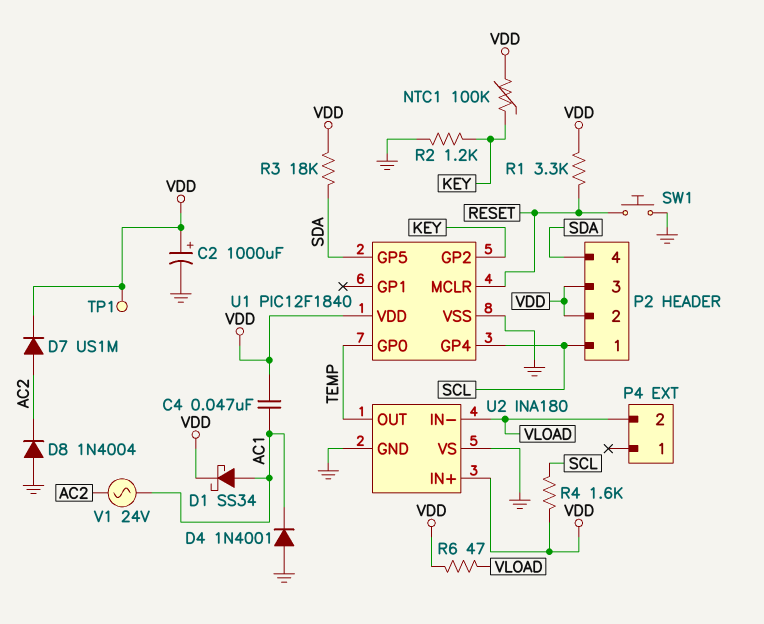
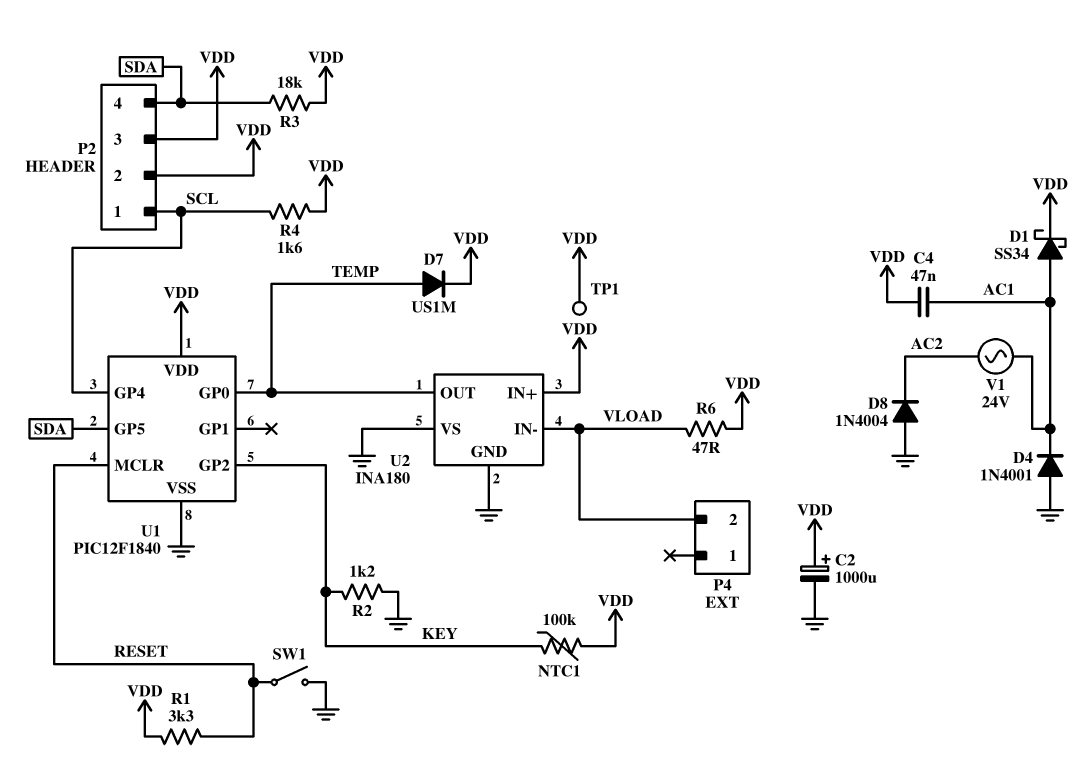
D7: diode US1M (A AC2, K VDD) -> diode US1M (A TEMP, K VDD)
SW1: button (GND, RESET) -> switch (GND, RESET)

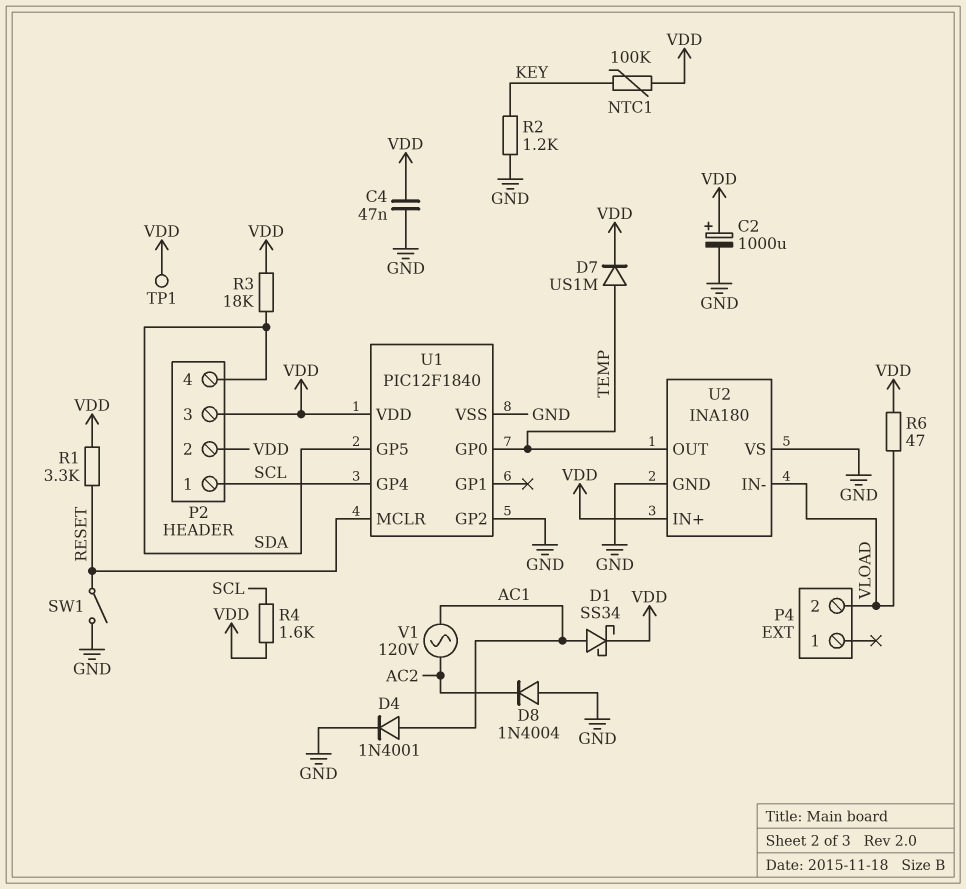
C4: 47nF (AC1, VDD) -> 47nF (GND, VDD)
D4: diode 1N4001 (A GND, K AC1) -> diode 1N4001 (A AC1, K GND)
U1 pin GP2: KEY -> GND
V1: AC 24V (AC1, AC2) -> AC 120V (AC1, AC2)

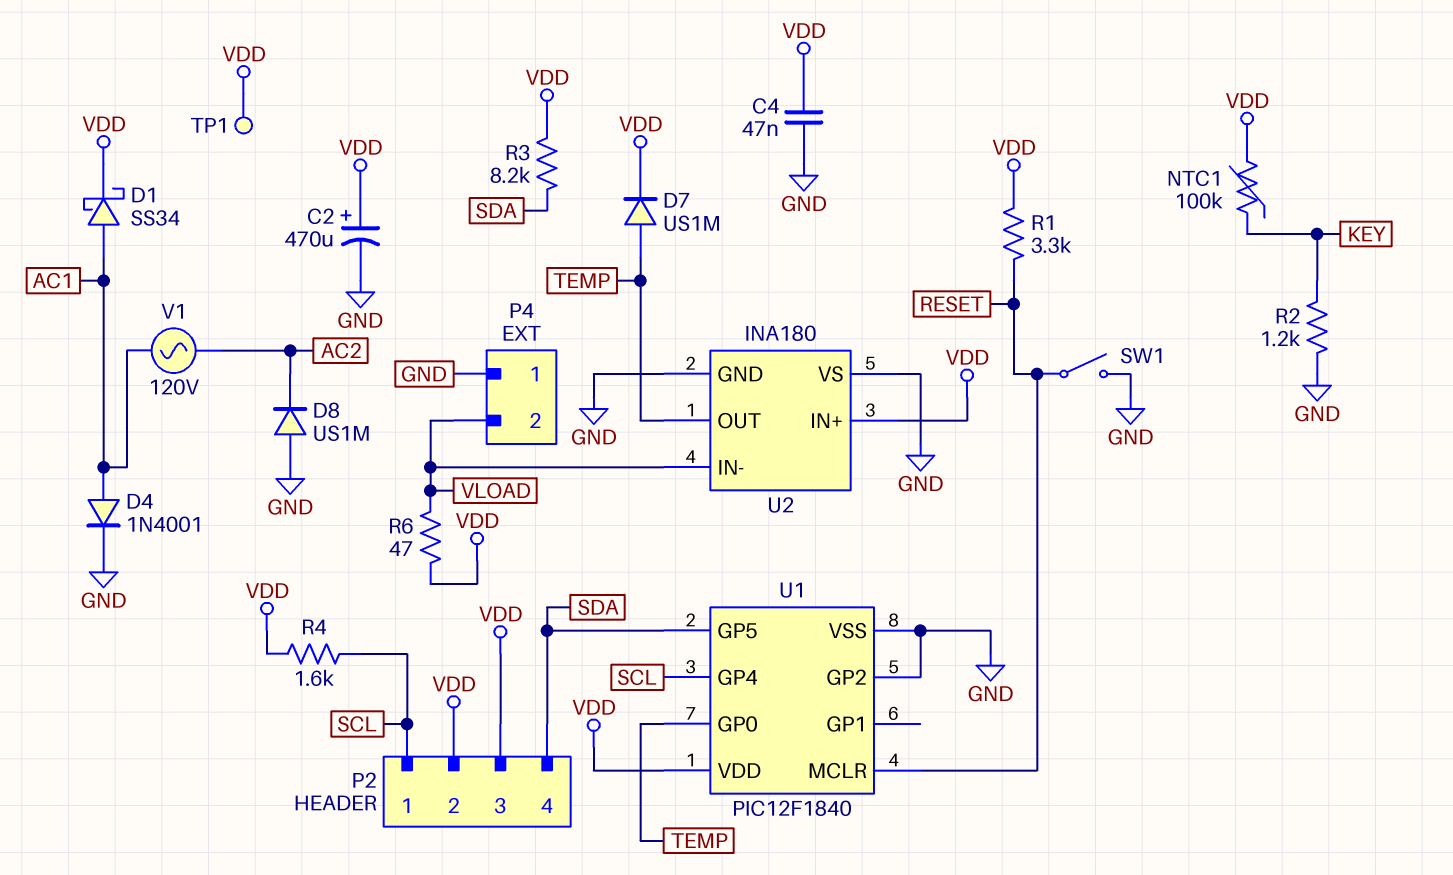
C2: 1000uF (plus VDD, minus GND) -> 470uF (plus VDD, minus GND)
D8: diode 1N4004 (A GND, K AC2) -> diode US1M (A GND, K AC2)
P4 pin 1: none -> GND
R3: 18k (SDA, VDD) -> 8.2k (SDA, VDD)

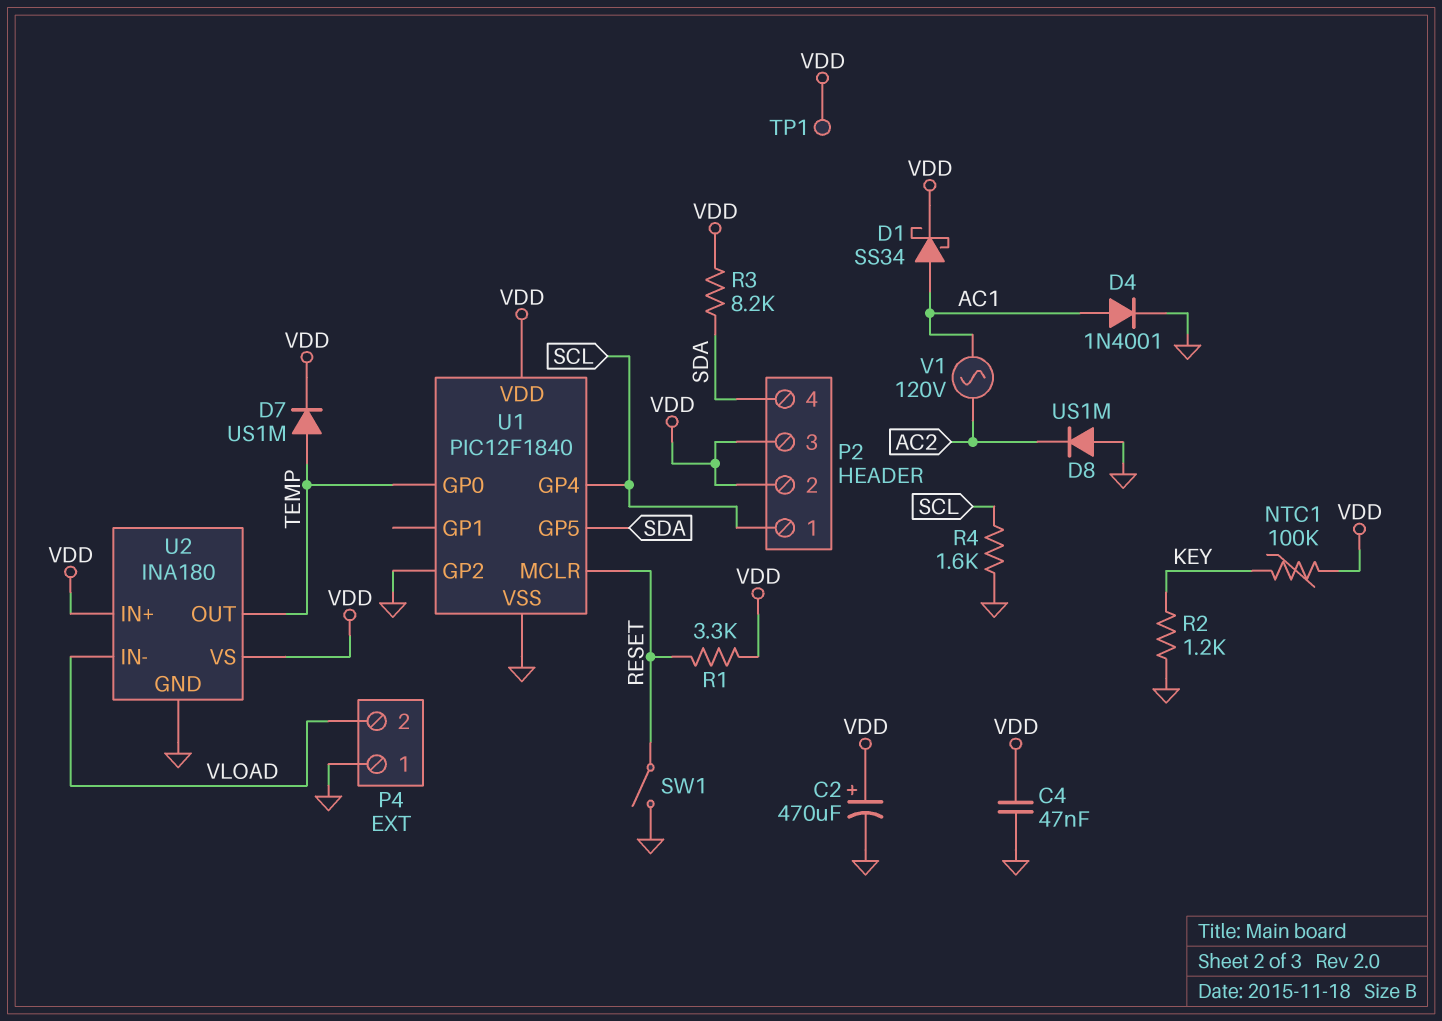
R4: 1.6k (SCL, VDD) -> 1.6k (GND, SCL)
R6: 47 (VDD, VLOAD) -> none
U2 pin VS: GND -> VDD

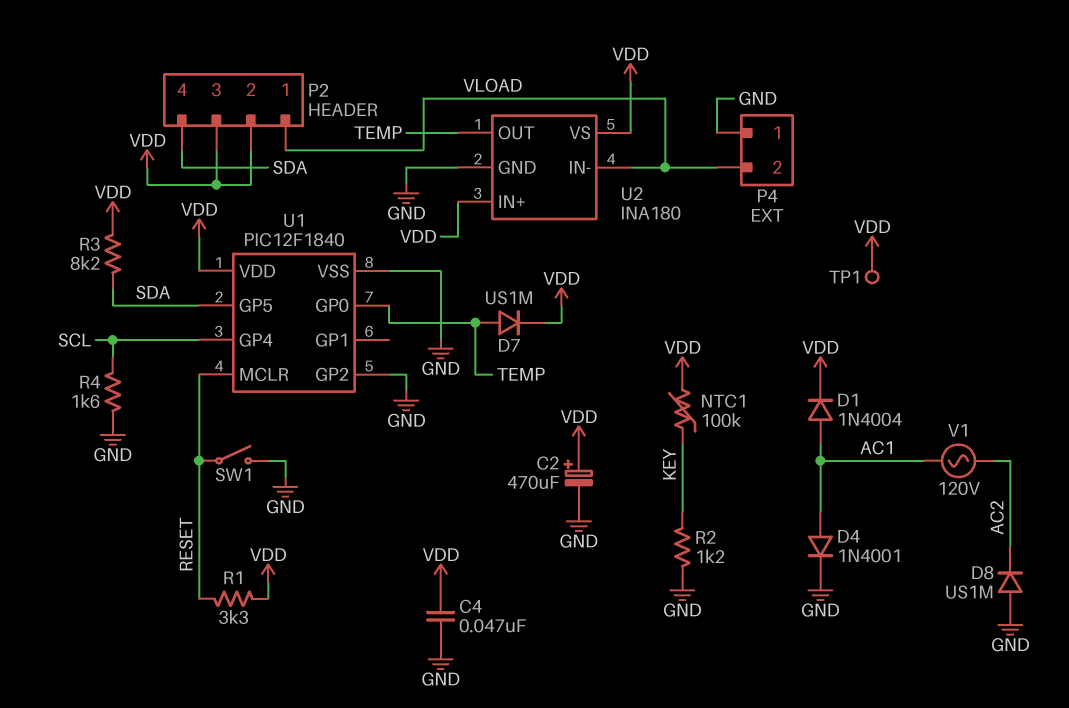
D1: schottky SS34 (A AC1, K VDD) -> diode 1N4004 (A AC1, K VDD)
P2 pin 1: SCL -> VLOAD

